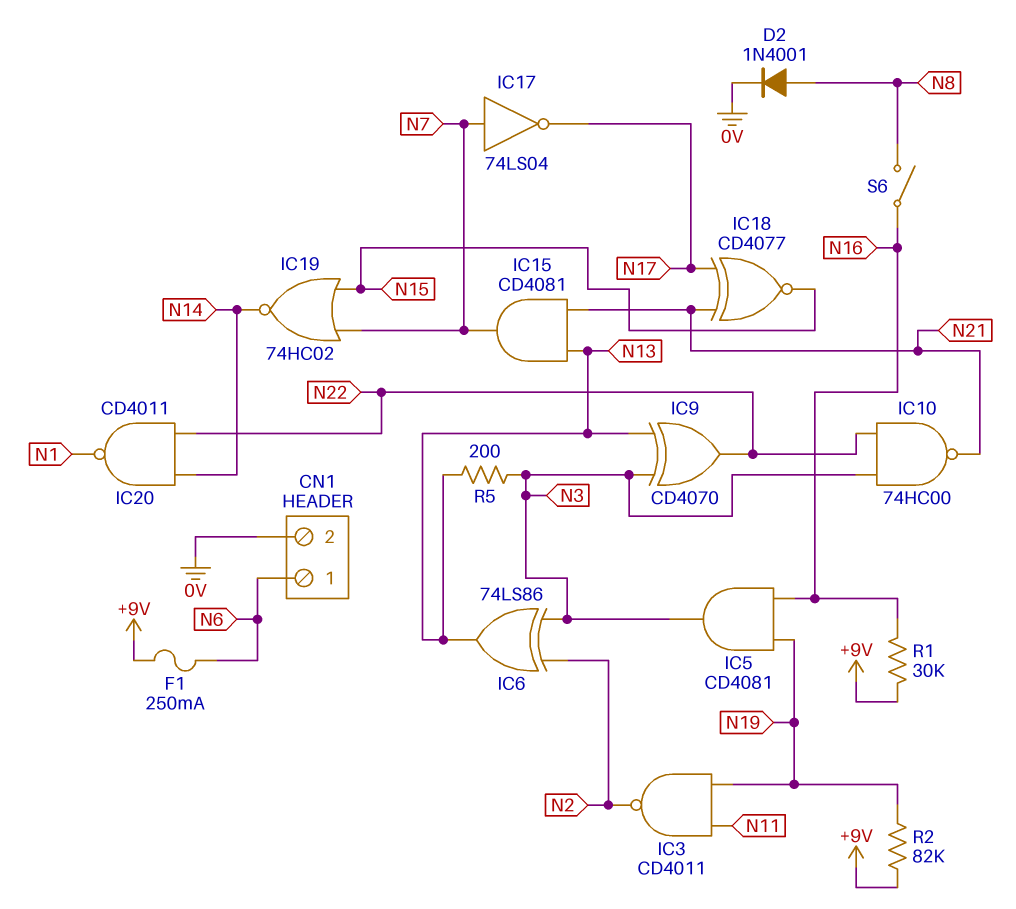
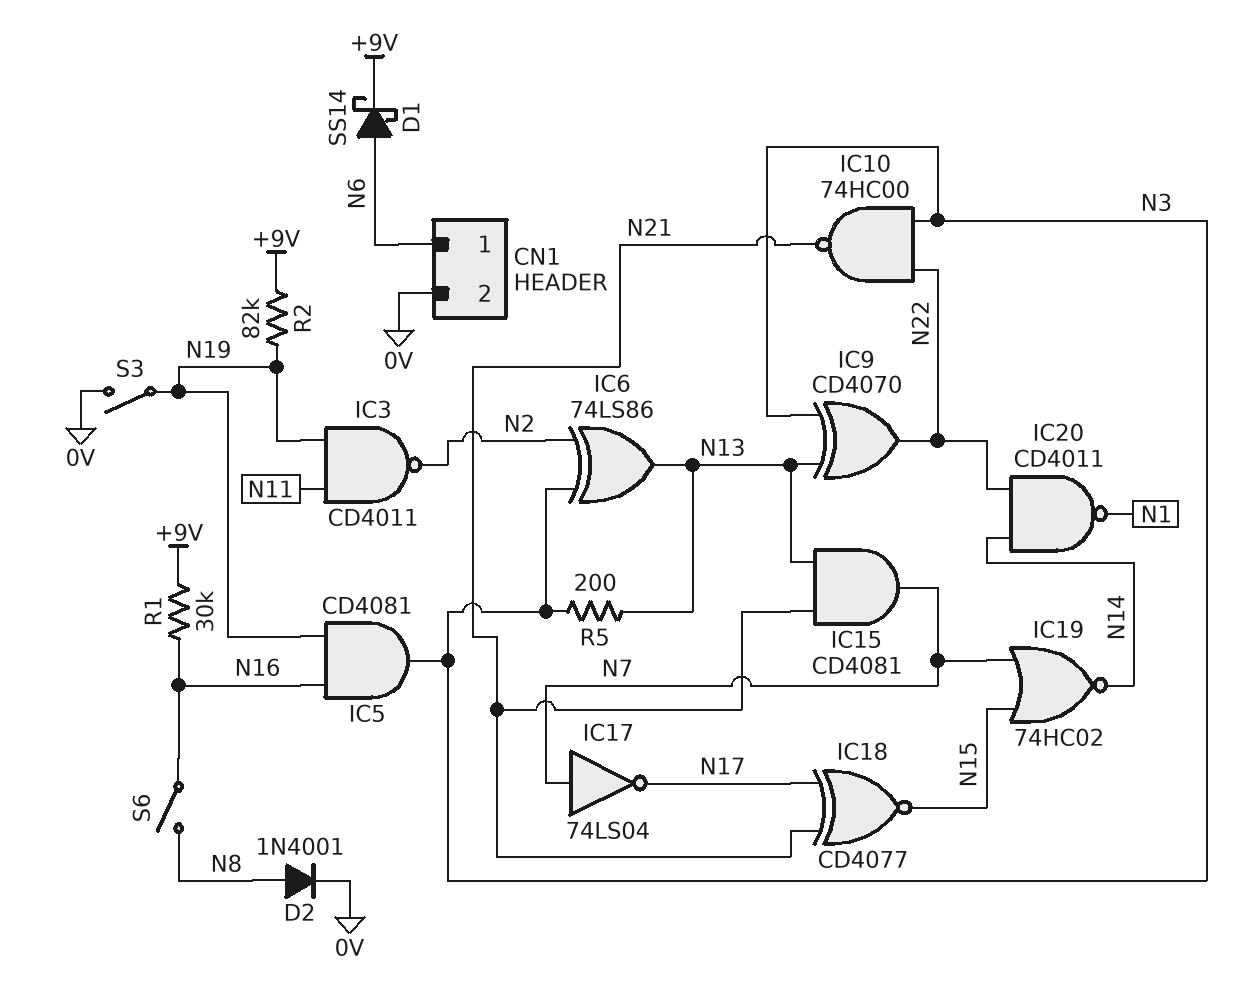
D1: none -> schottky SS14 (A N6, K +9V)
F1: 250mA (+9V, N6) -> none
S3: none -> switch (0V, N19)

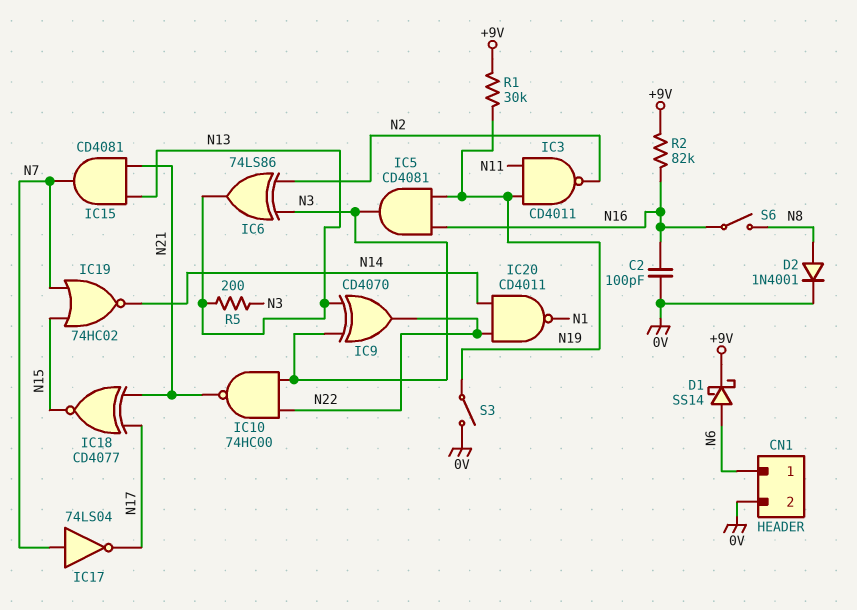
C2: none -> 100pF (0V, N16)
R1: 30k (+9V, N16) -> 30k (+9V, N19)
R2: 82k (+9V, N19) -> 82k (+9V, N16)

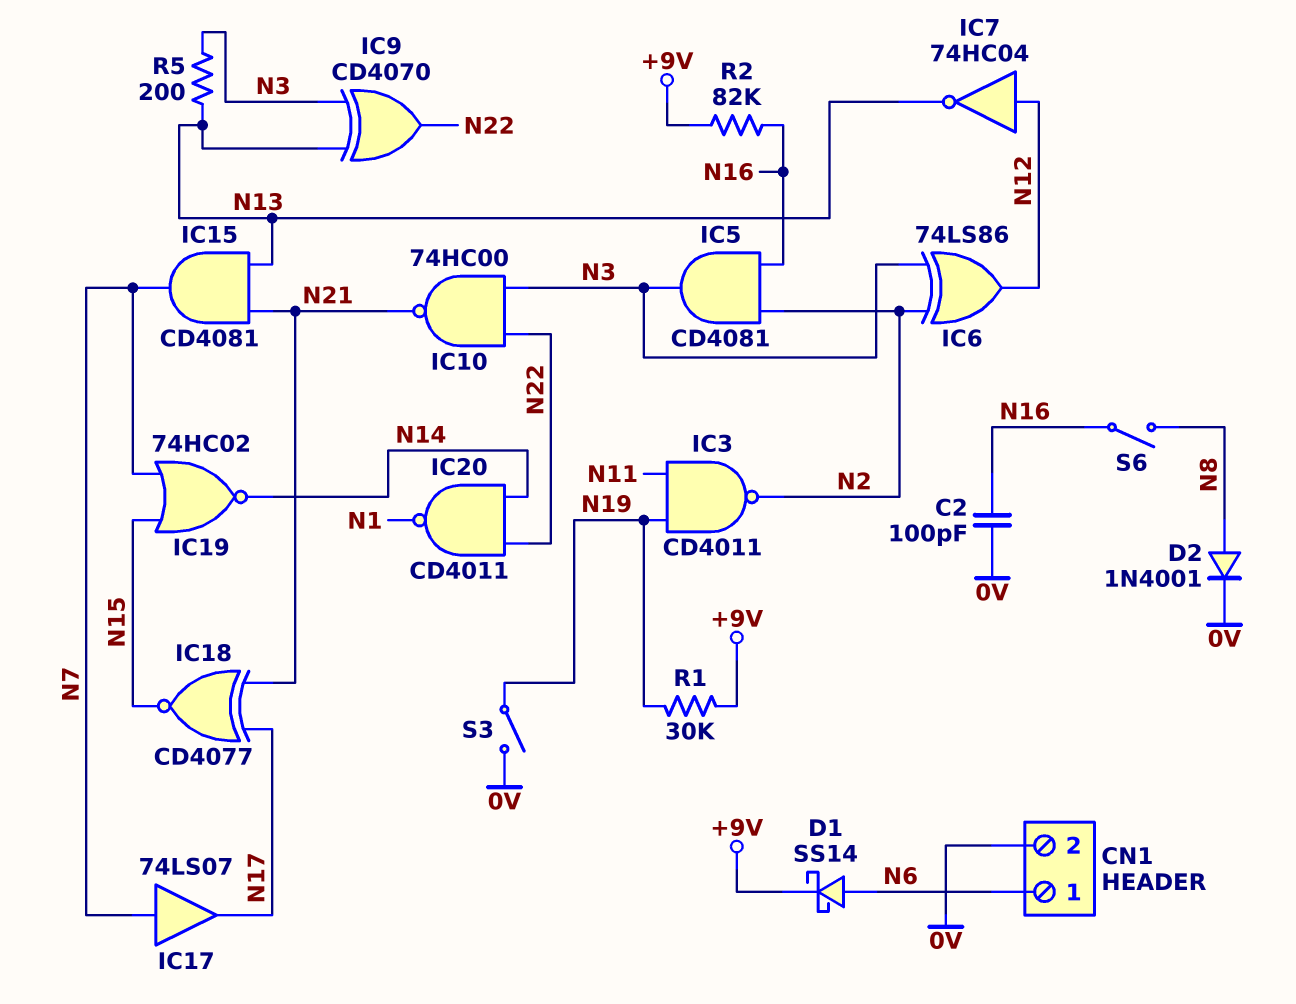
IC5: AND CD4081 (in N16, in N19, out N3) -> AND CD4081 (in N2, in N16, out N3)
IC6: XOR 74LS86 (in N2, in N3, out N13) -> XOR 74LS86 (in N2, in N3, out N12)
IC7: none -> NOT 74HC04 (in N12, out N13)
IC17: NOT 74LS04 (in N7, out N17) -> buffer 74LS07 (in N7, out N17)

